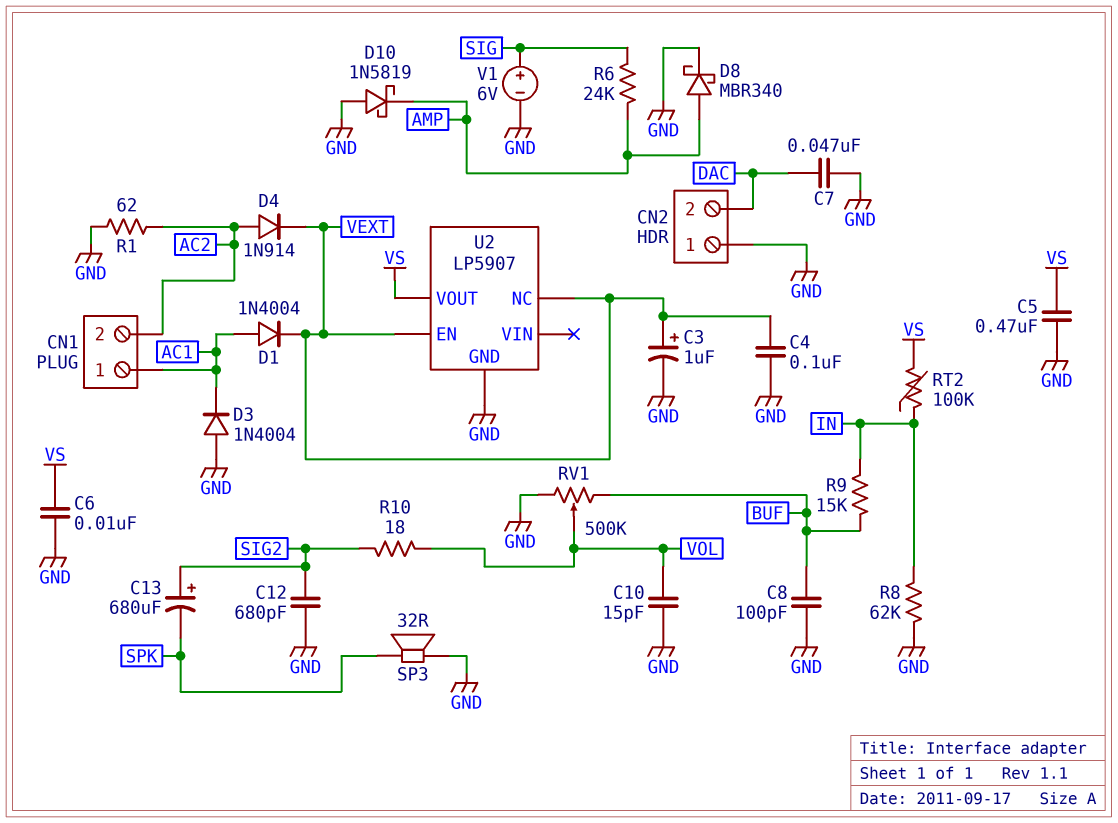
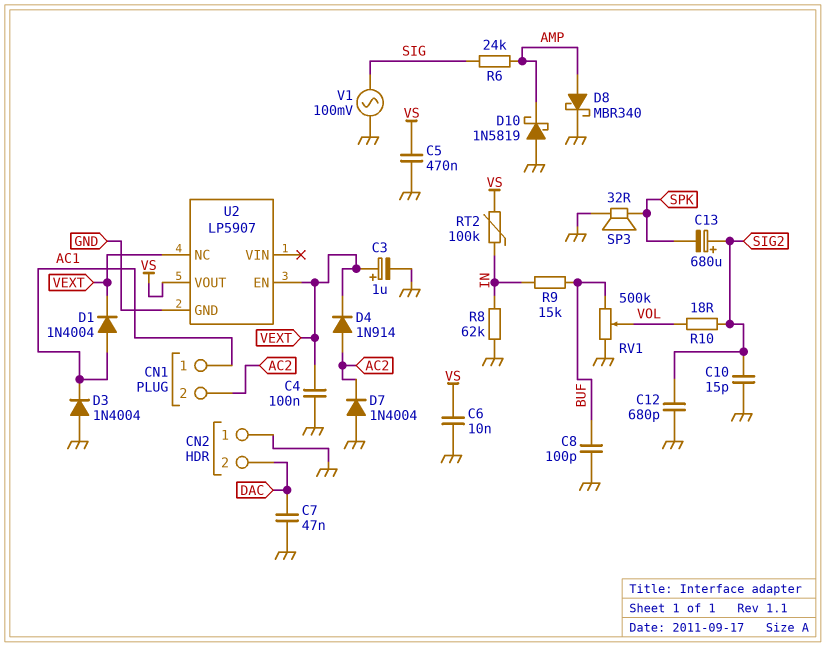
C10: 15pF (GND, VOL) -> 15pF (GND, SIG2)
D7: none -> diode 1N4004 (A GND, K AC2)
R1: 62 (AC2, GND) -> none
V1: 6V (plus SIG, minus GND) -> AC 100mV (GND, SIG)

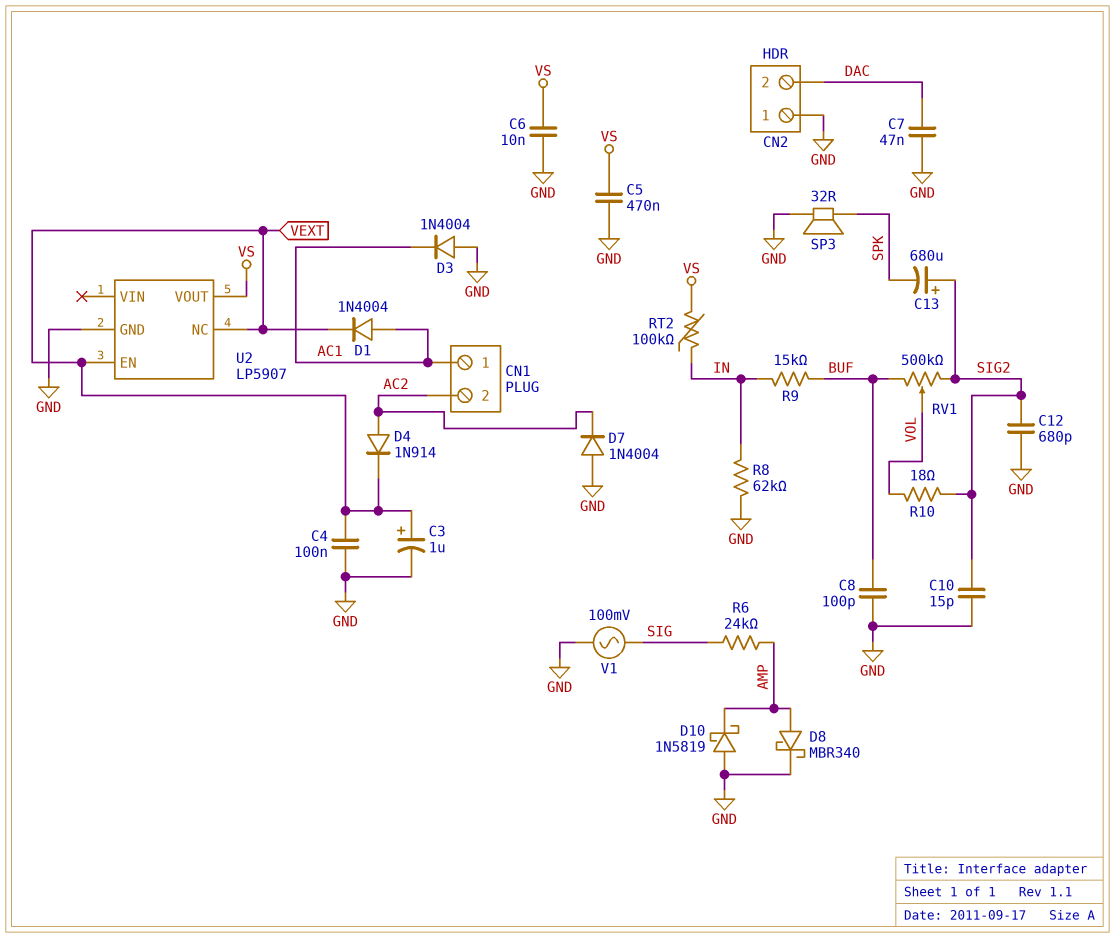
RV1: 500k (BUF, GND, wiper VOL) -> 500k (BUF, SIG2, wiper VOL)

